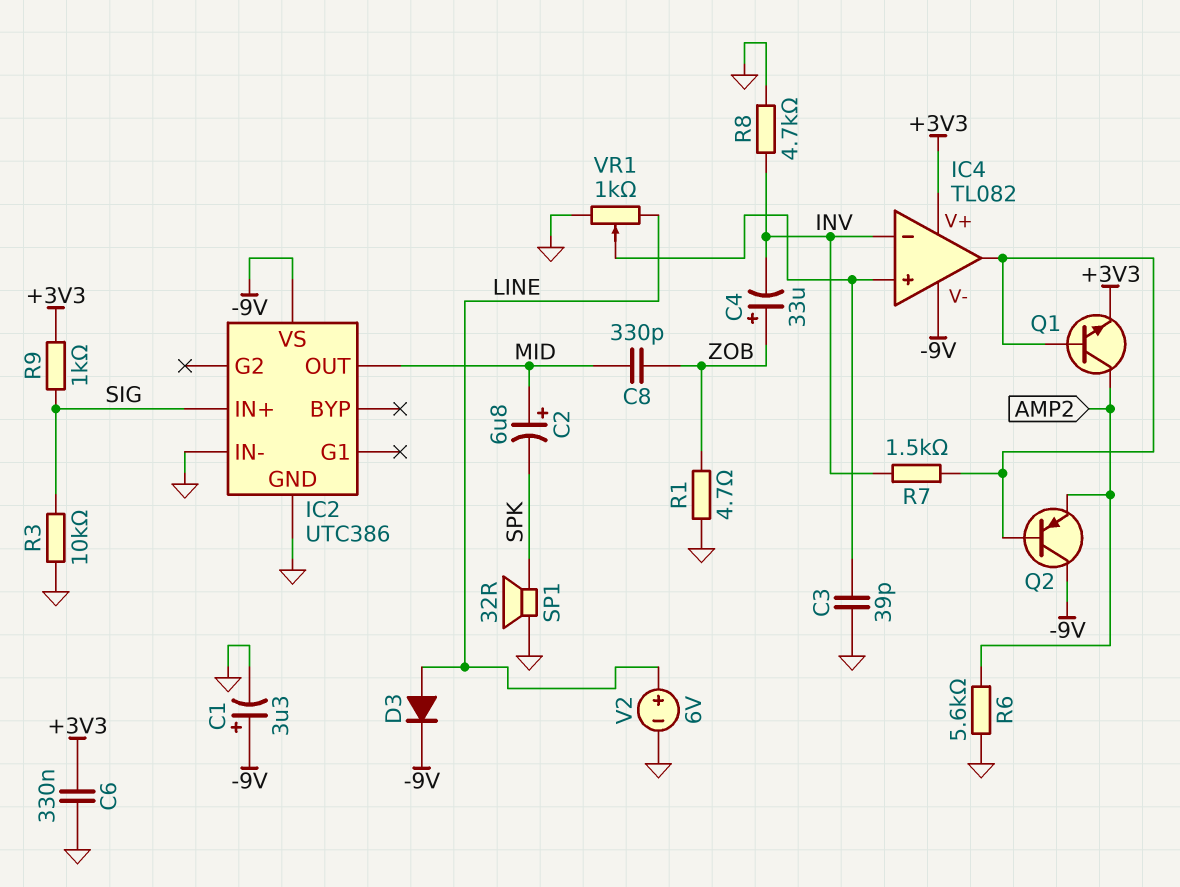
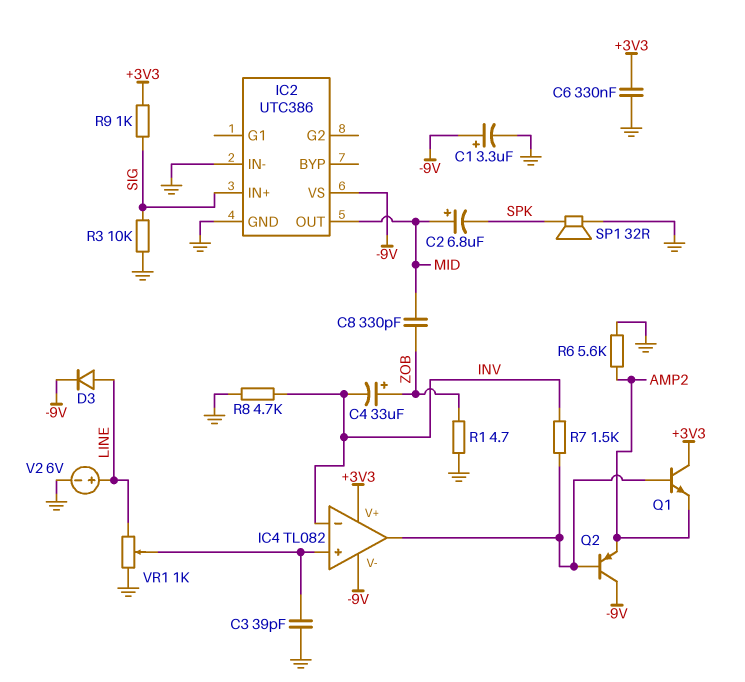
Q1: NPN (B IC4/out, C AMP2, E +3V3) -> NPN (B IC4/out, C +3V3, E AMP2)

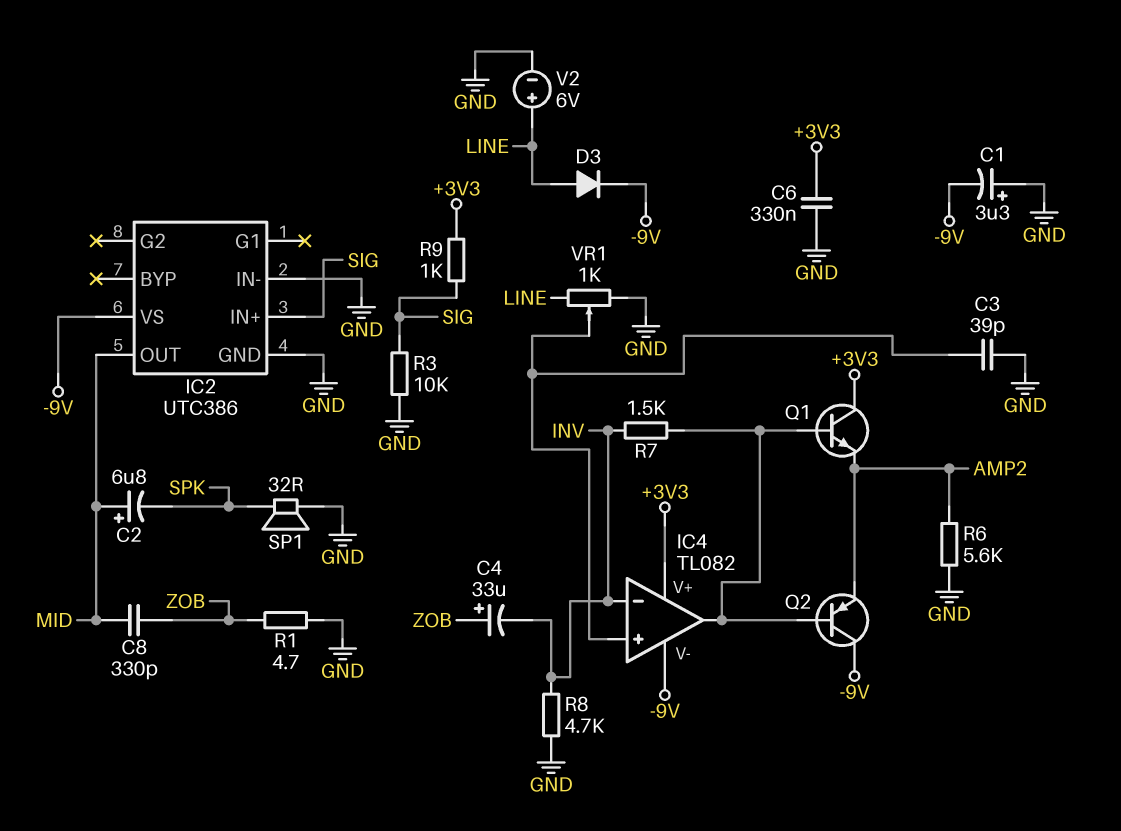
C1: 3.3uF (plus -9V, minus GND) -> 3.3uF (plus GND, minus -9V)

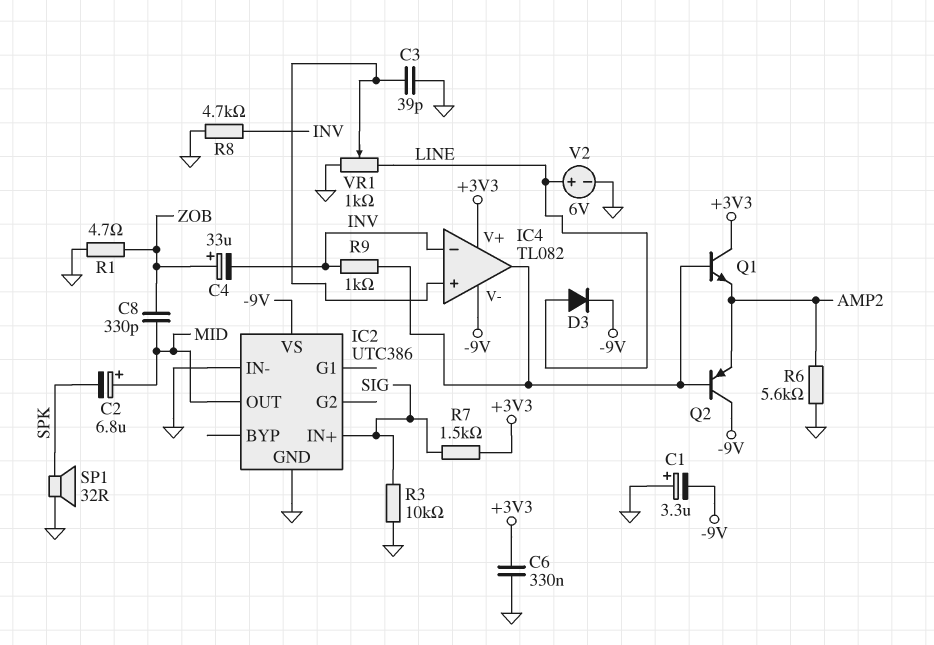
R7: 1.5k (IC4/out, INV) -> 1.5k (+3V3, SIG)
R9: 1k (+3V3, SIG) -> 1k (IC4/out, INV)

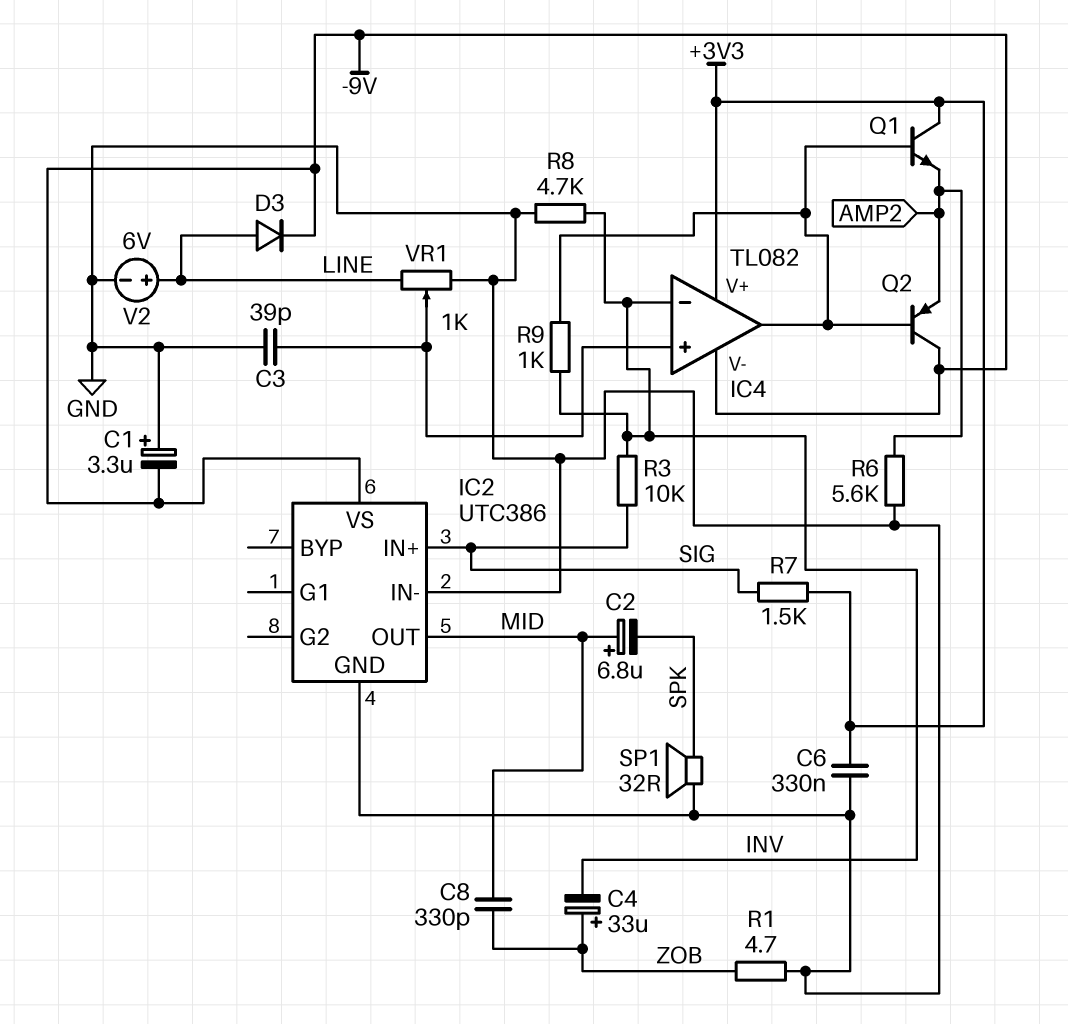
R3: 10k (GND, SIG) -> 10k (INV, SIG)

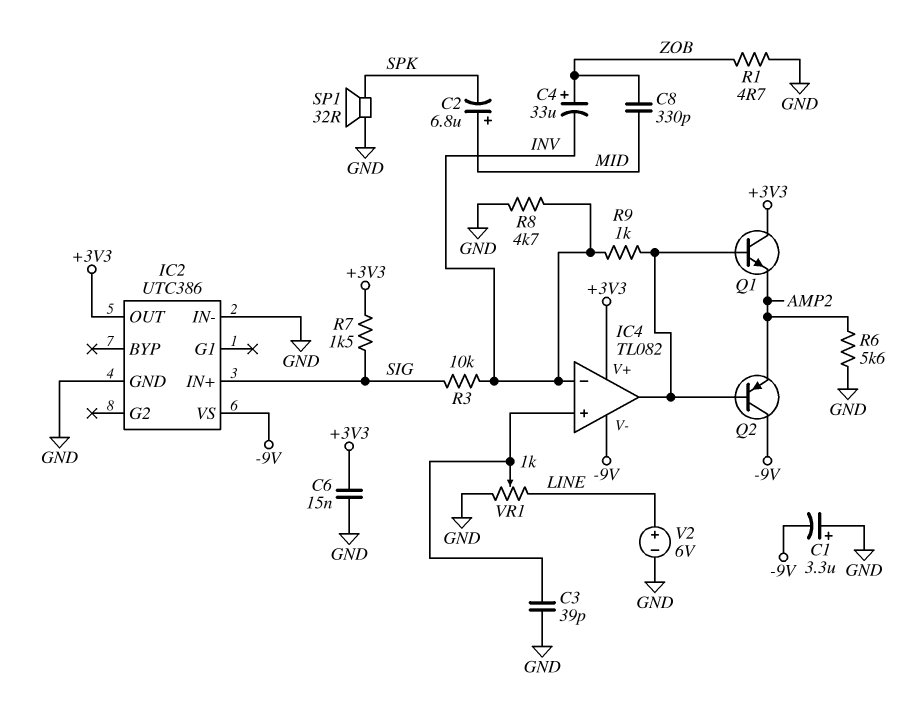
C6: 330nF (+3V3, GND) -> 15nF (+3V3, GND)
D3: diode (A LINE, K -9V) -> none
IC2 pin OUT: MID -> +3V3

